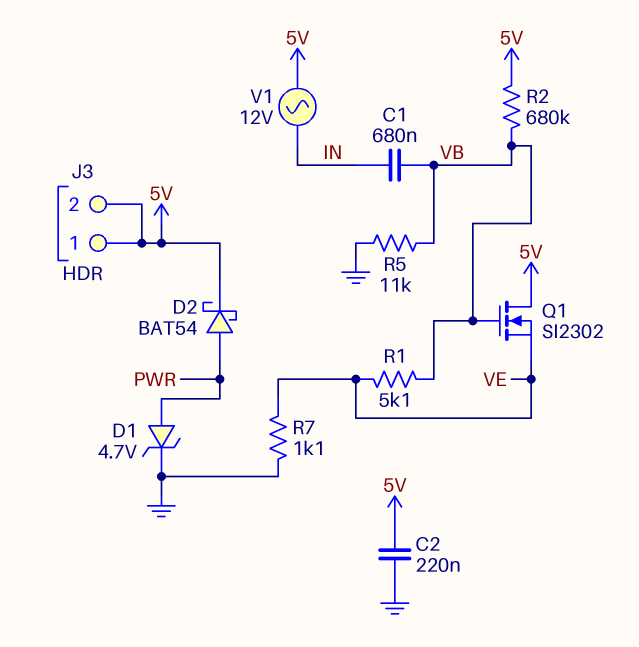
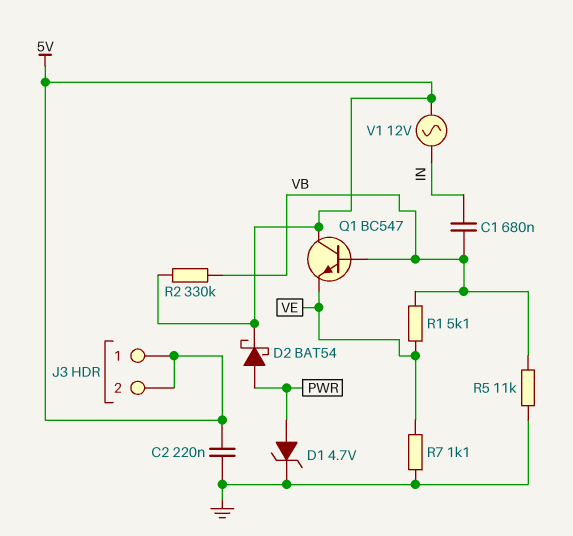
Q1: NMOS SI2302 (G VB, D 5V, S VE) -> NPN BC547 (B VB, C 5V, E VE)
R2: 680k (5V, VB) -> 330k (5V, VB)

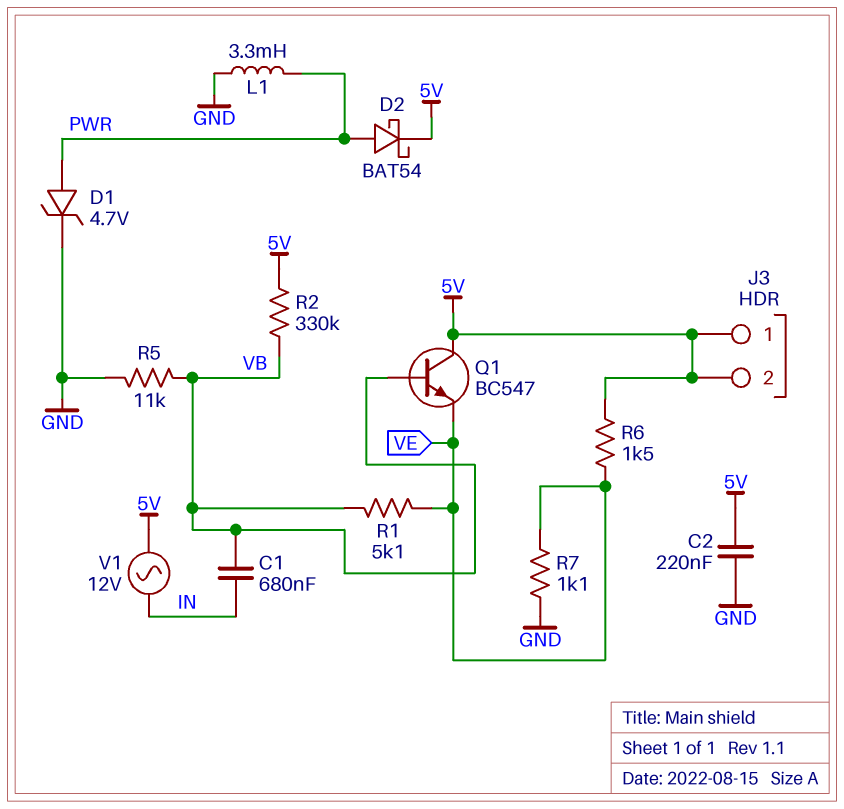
L1: none -> 3.3mH (GND, PWR)
R6: none -> 1.5k (5V, VE)

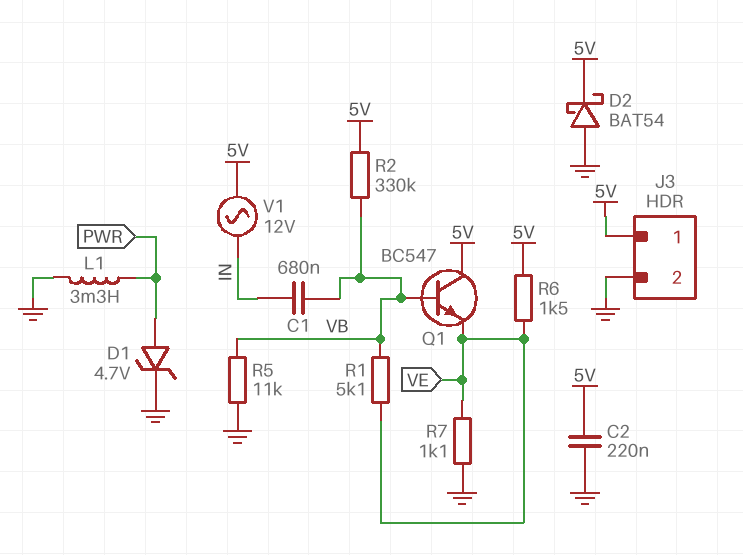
D2: schottky BAT54 (A PWR, K 5V) -> schottky BAT54 (A GND, K 5V)
J3 pin 2: 5V -> GND

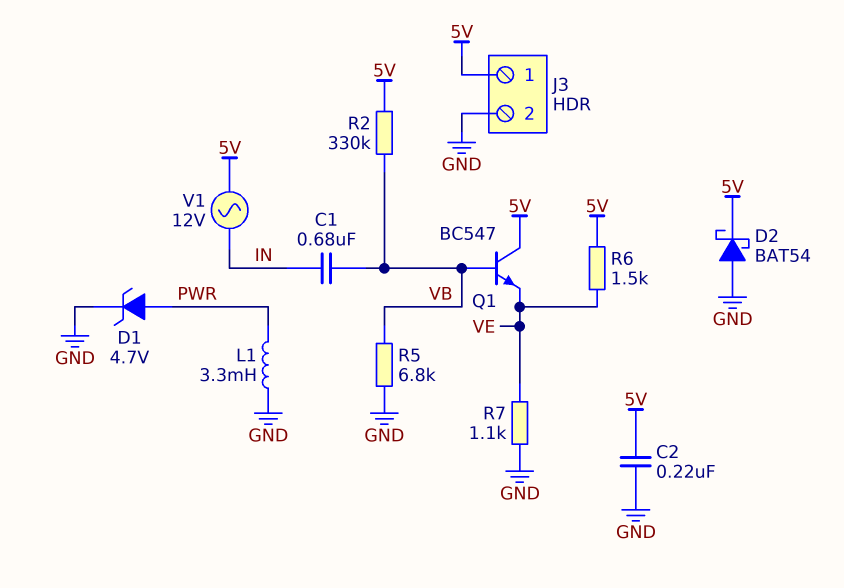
R1: 5.1k (VB, VE) -> none
R5: 11k (GND, VB) -> 6.8k (GND, VB)

